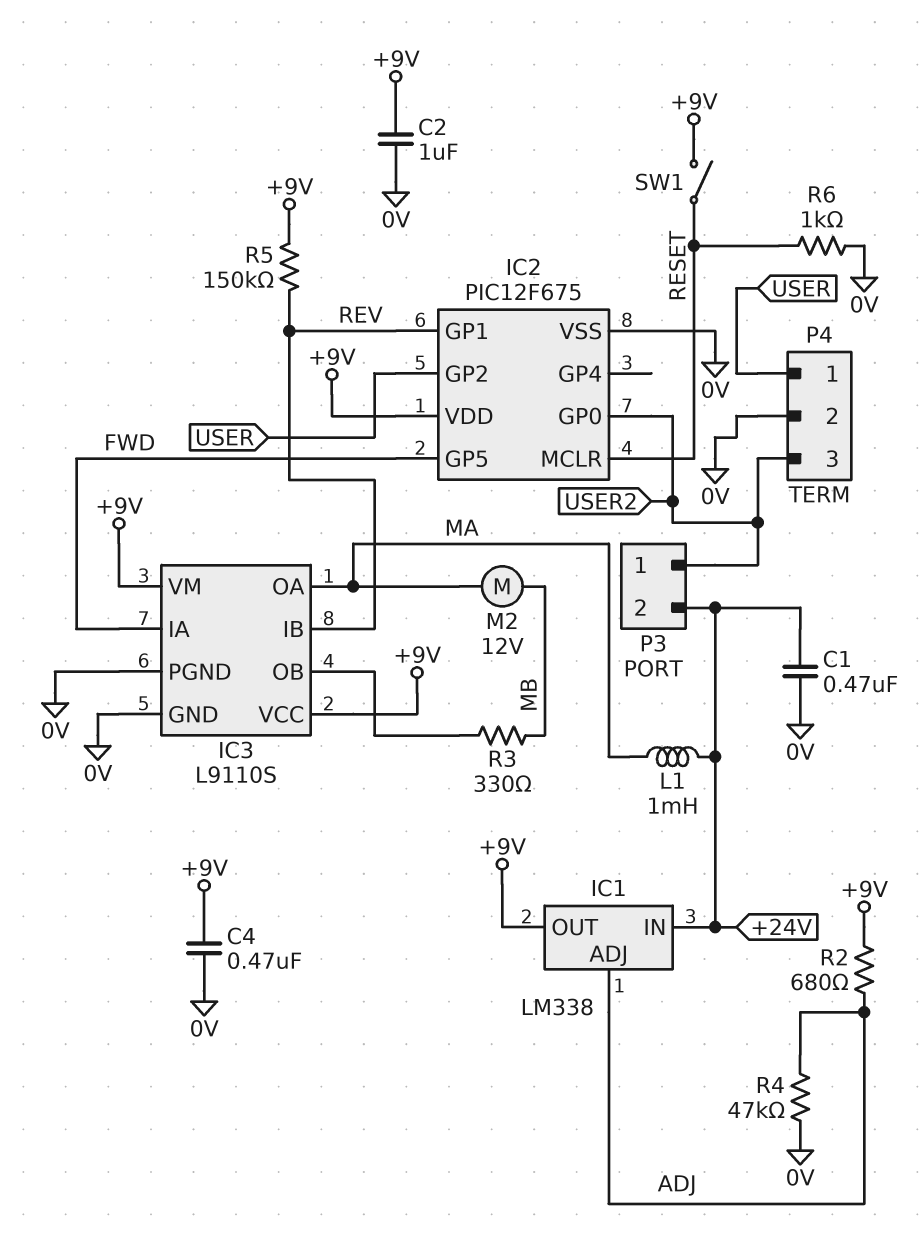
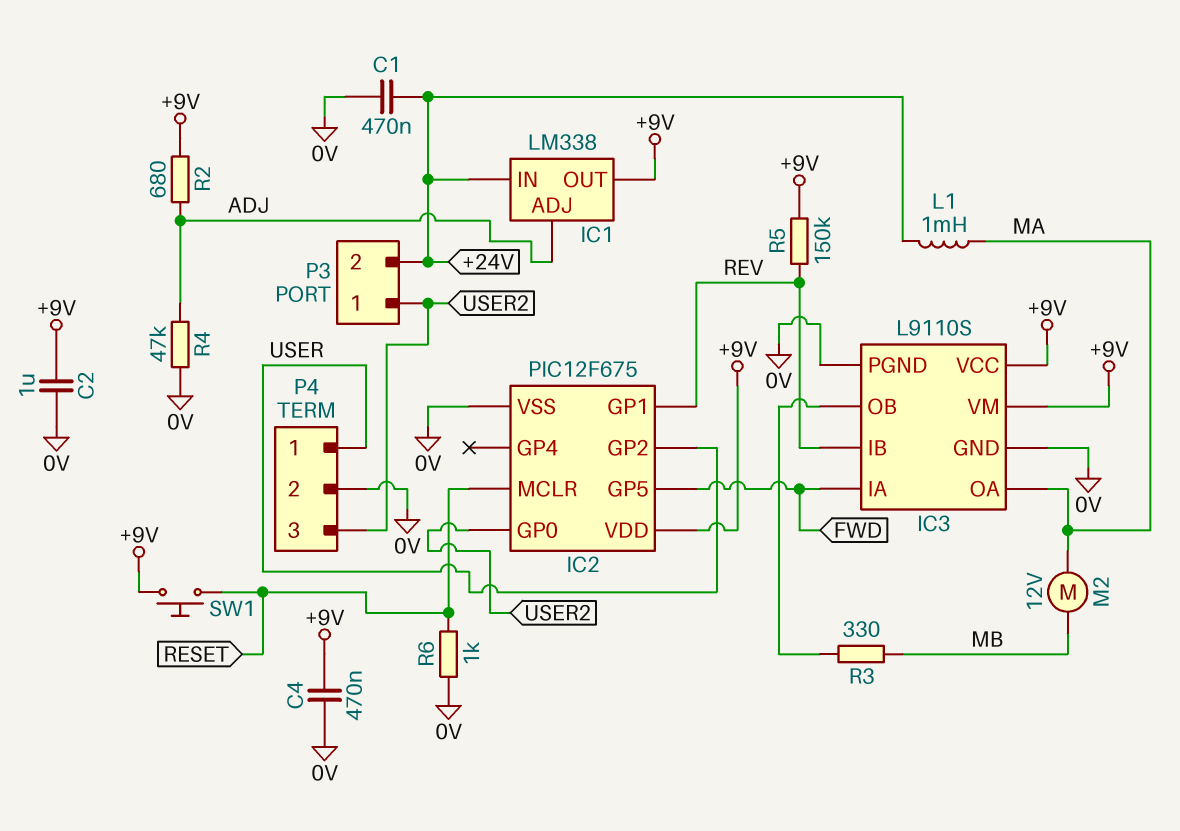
SW1: switch (+9V, RESET) -> button (+9V, RESET)

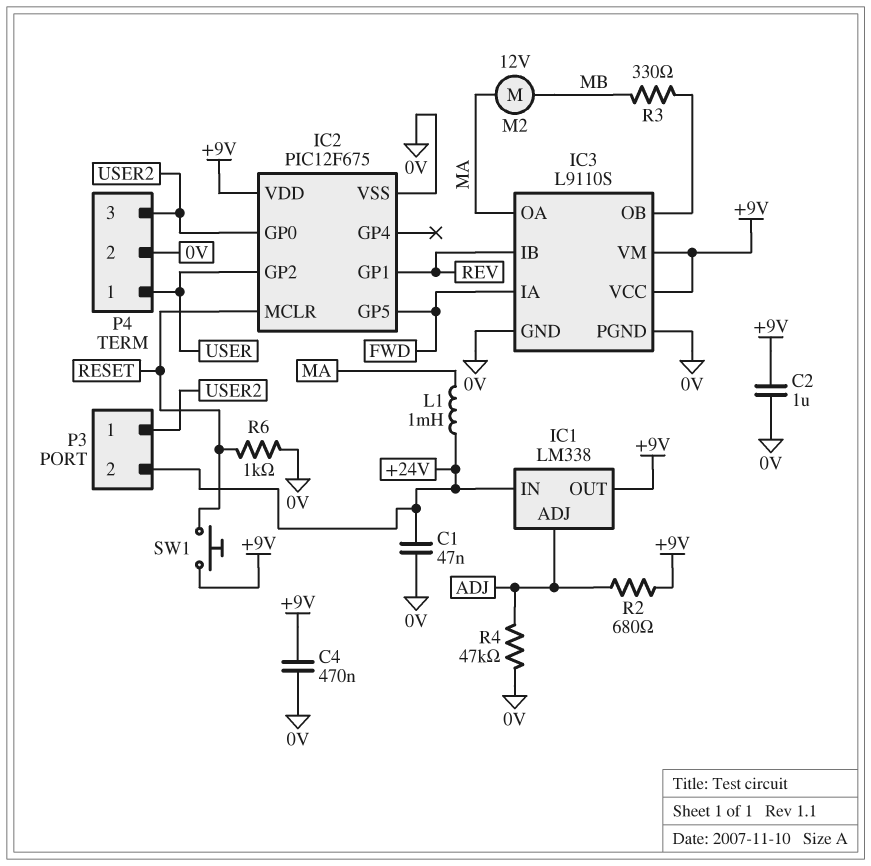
C1: 470nF (+24V, 0V) -> 47nF (+24V, 0V)
R5: 150k (+9V, REV) -> none

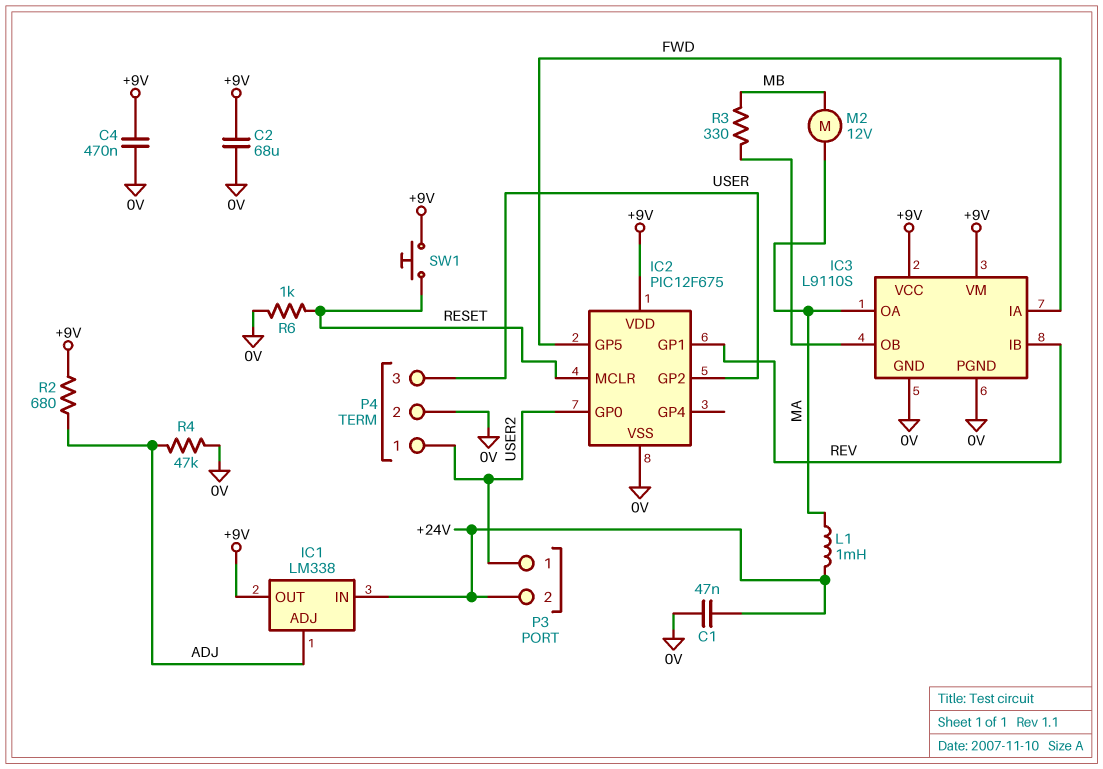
C2: 1uF (+9V, 0V) -> 68uF (+9V, 0V)
P4 pin 1: USER -> USER2
P4 pin 3: USER2 -> USER

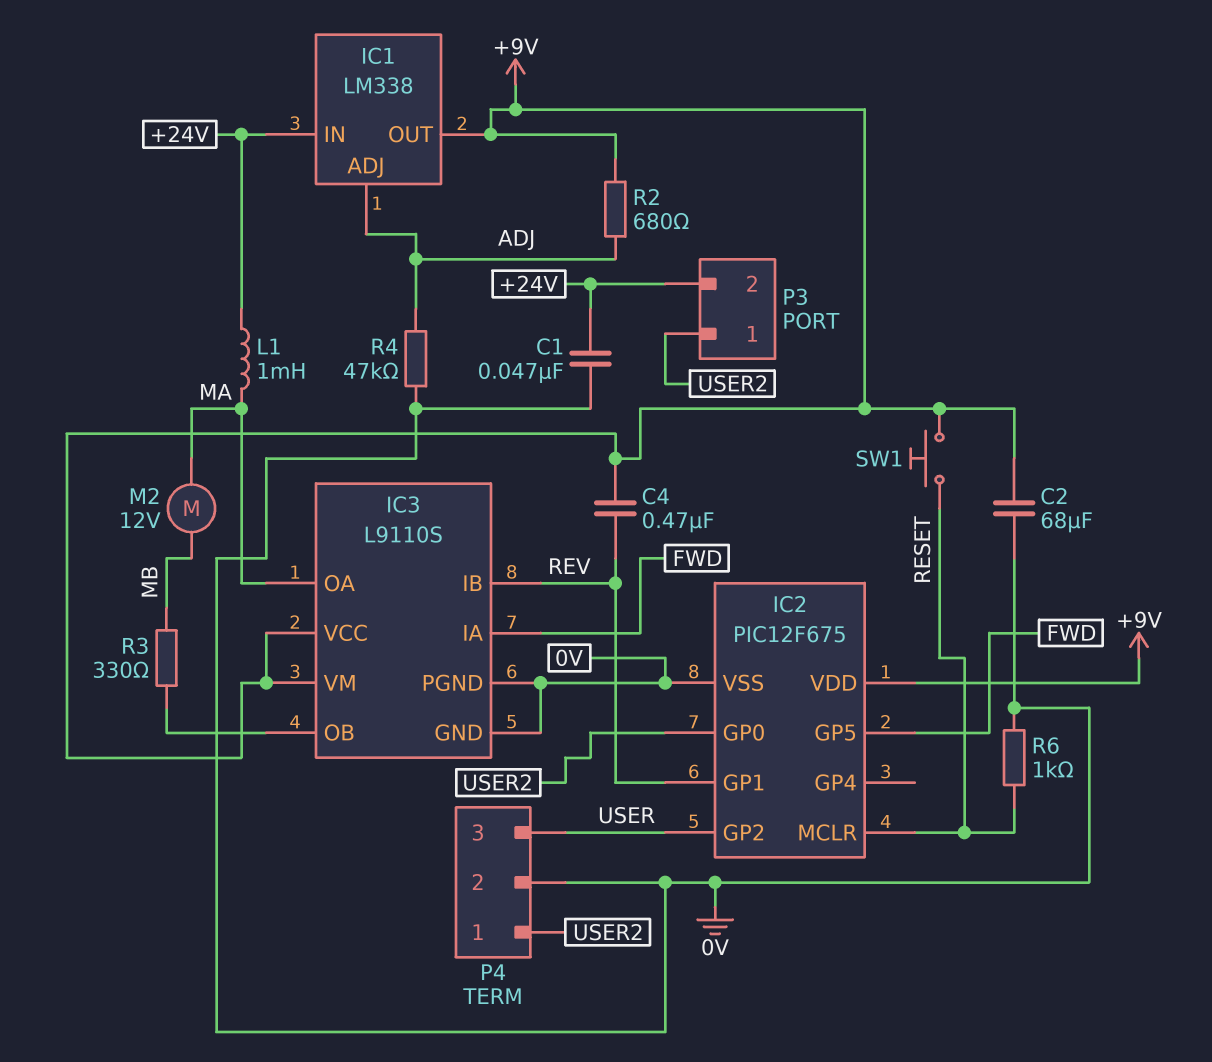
C4: 470nF (+9V, 0V) -> 470nF (+9V, REV)

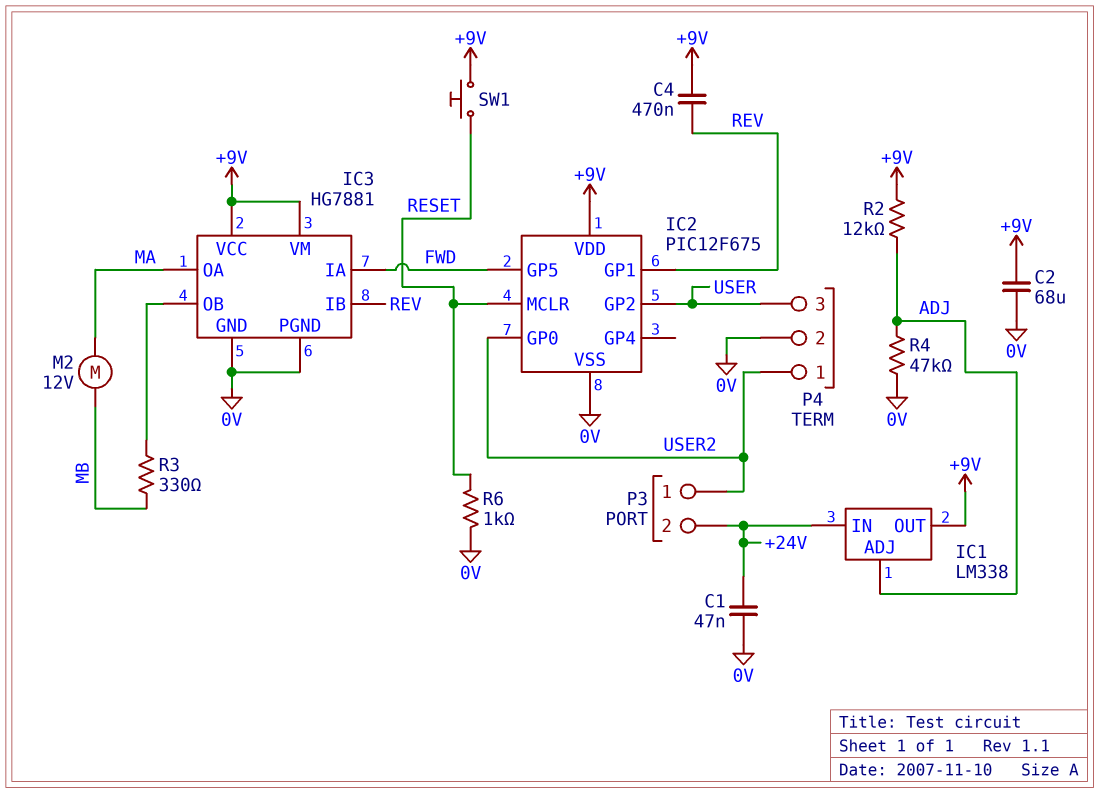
IC3: L9110S -> HG7881
L1: 1mH (+24V, MA) -> none
R2: 680 (+9V, ADJ) -> 12k (+9V, ADJ)

